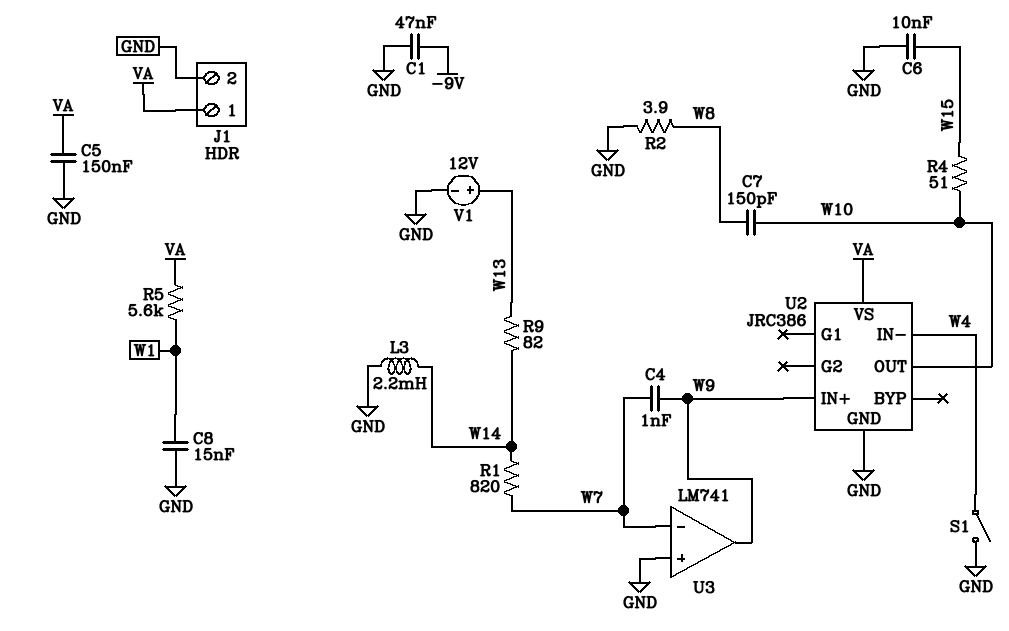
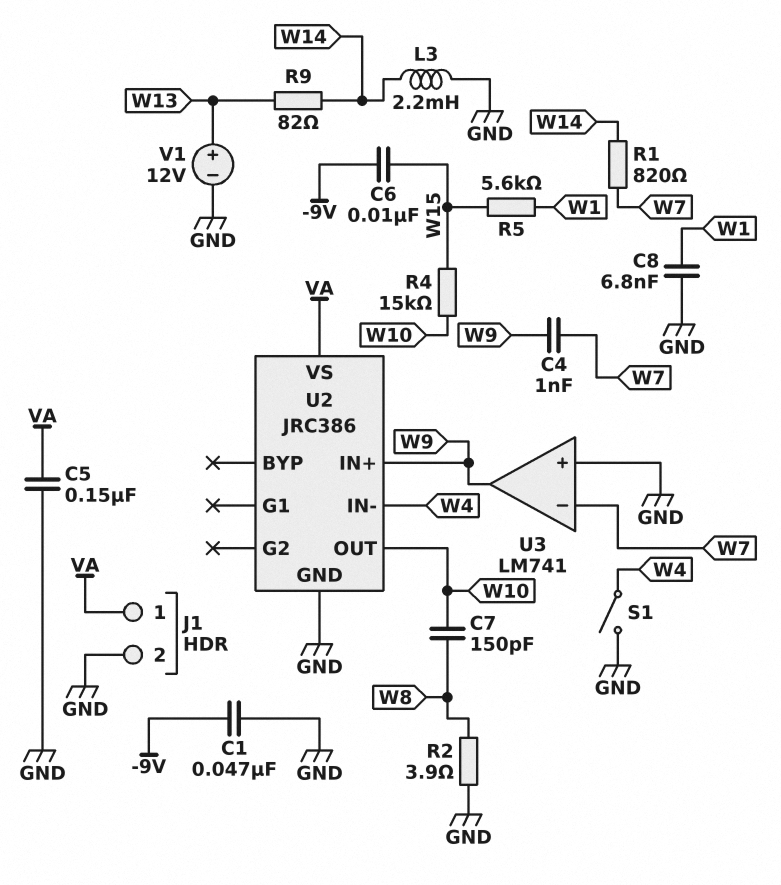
C6: 10nF (GND, W15) -> 10nF (-9V, W15)
C8: 15nF (GND, W1) -> 6.8nF (GND, W1)
R4: 51 (W10, W15) -> 15k (W10, W15)
R5: 5.6k (VA, W1) -> 5.6k (W1, W15)

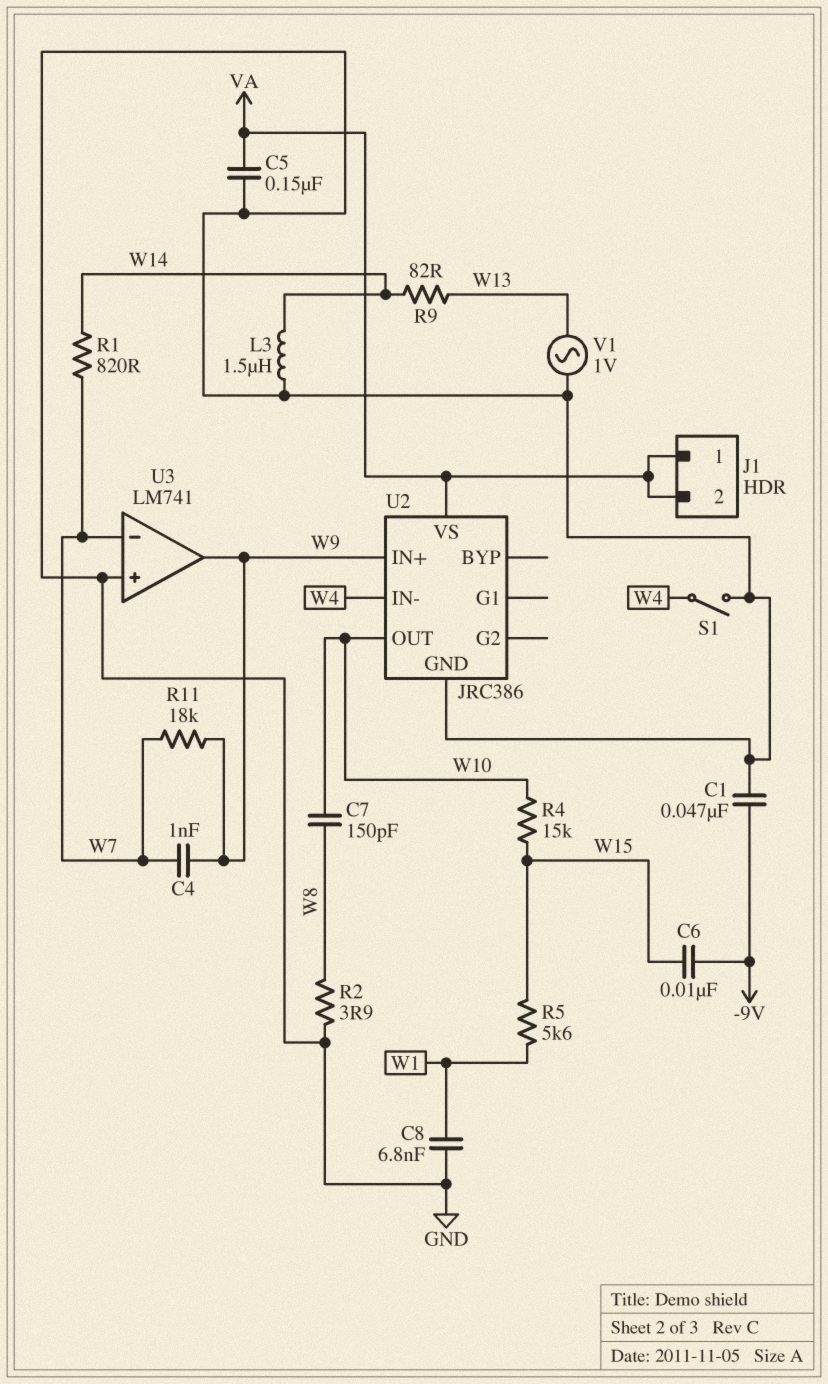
J1 pin 2: GND -> VA
L3: 2.2mH (GND, W14) -> 1.5uH (GND, W14)
R11: none -> 18k (W7, W9)
V1: 12V (plus W13, minus GND) -> AC 1V (GND, W13)

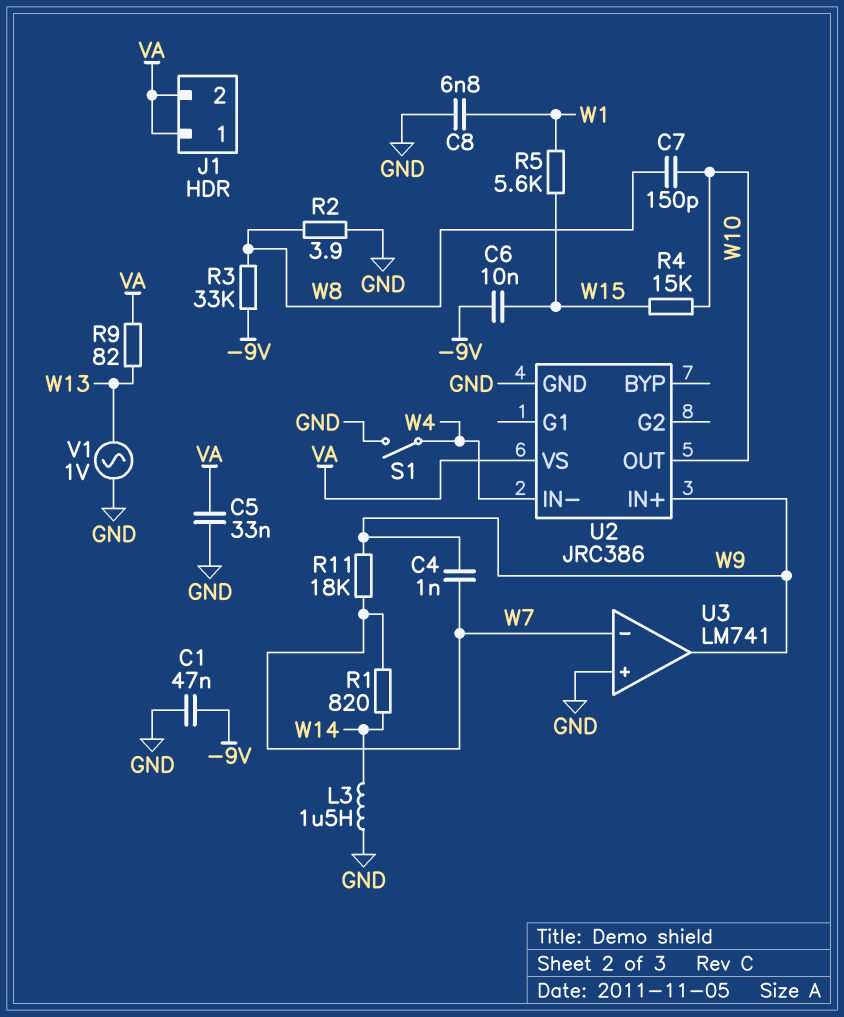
C5: 150nF (GND, VA) -> 33nF (GND, VA)
R3: none -> 33k (-9V, W8)
R9: 82 (W13, W14) -> 82 (VA, W13)

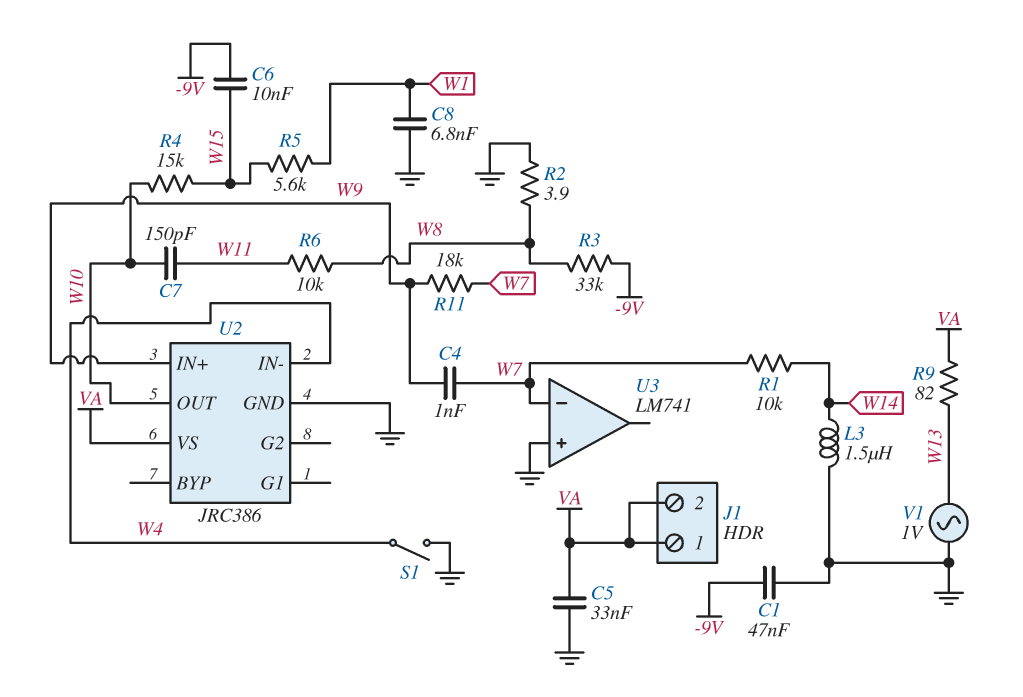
C7: 150pF (W8, W10) -> 150pF (W10, W11)
R1: 820 (W7, W14) -> 10k (W7, W14)
R6: none -> 10k (W8, W11)
U3 pin out: W9 -> none

